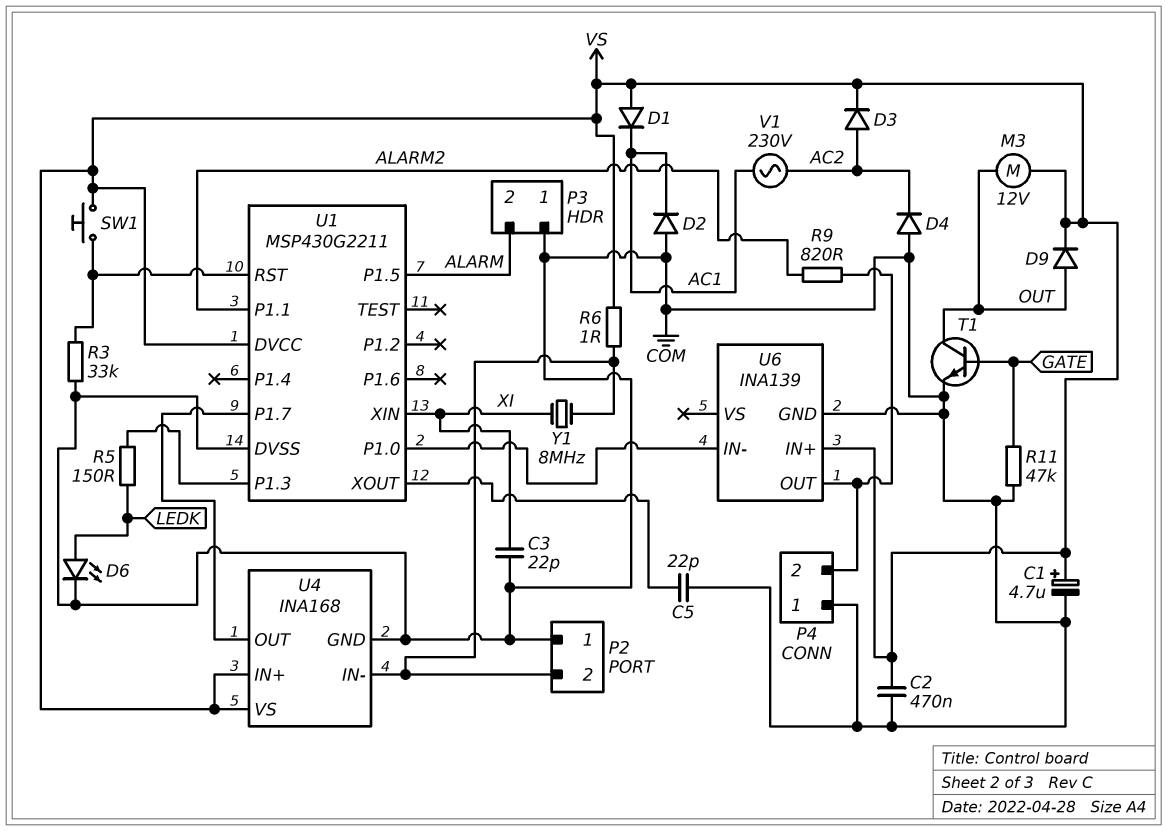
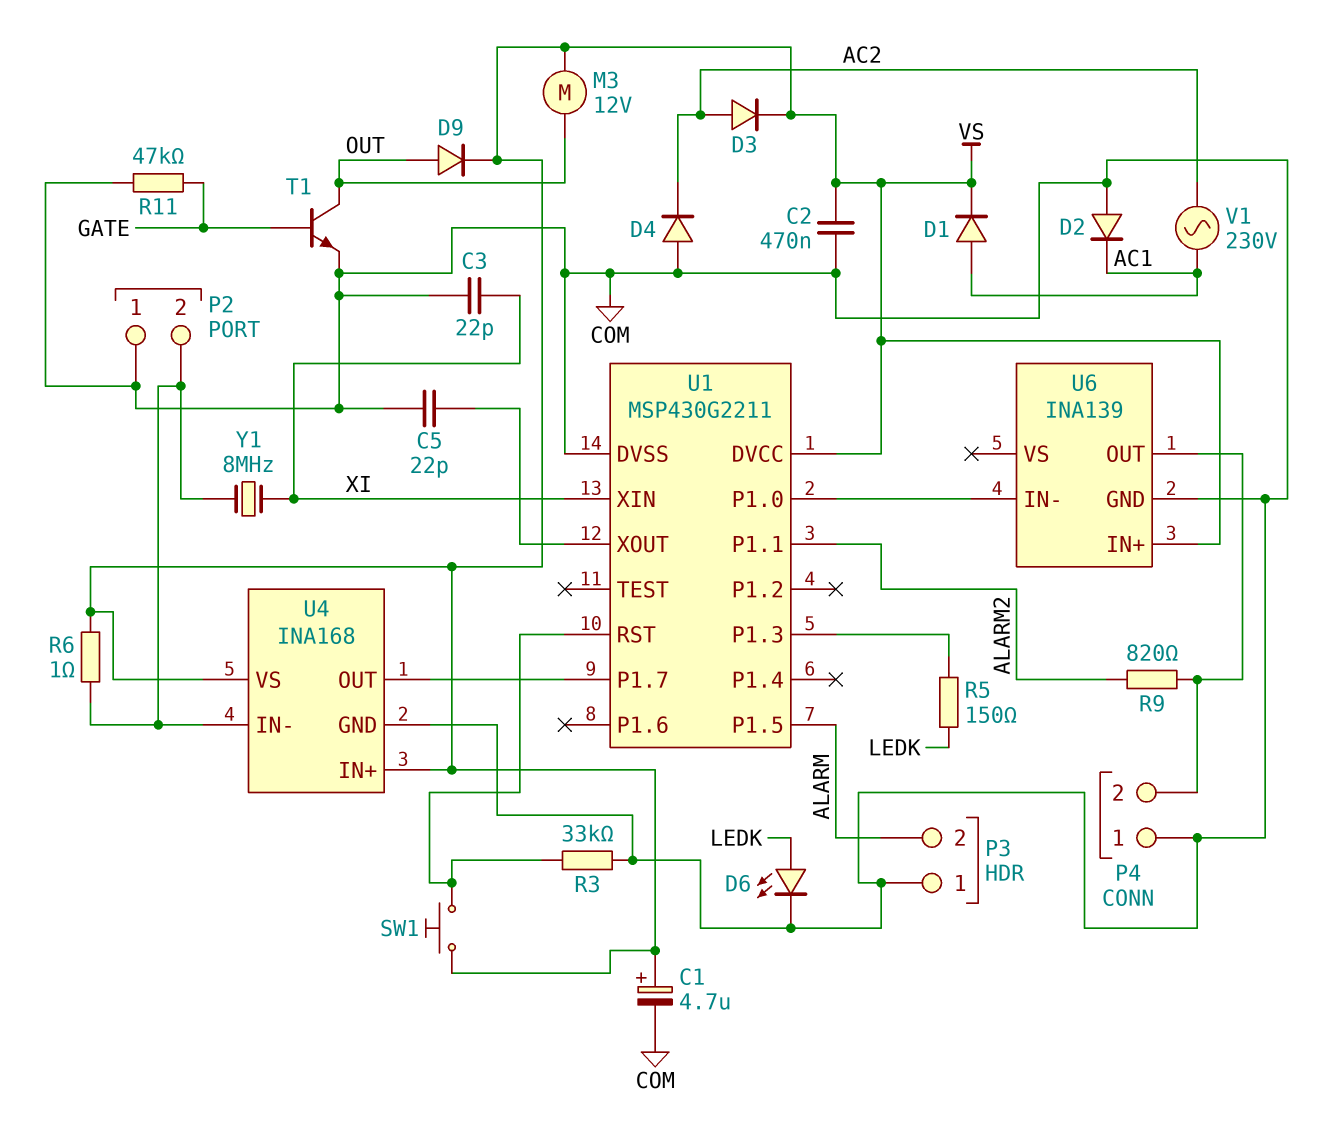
D1: diode (A VS, K AC1) -> diode (A AC1, K VS)

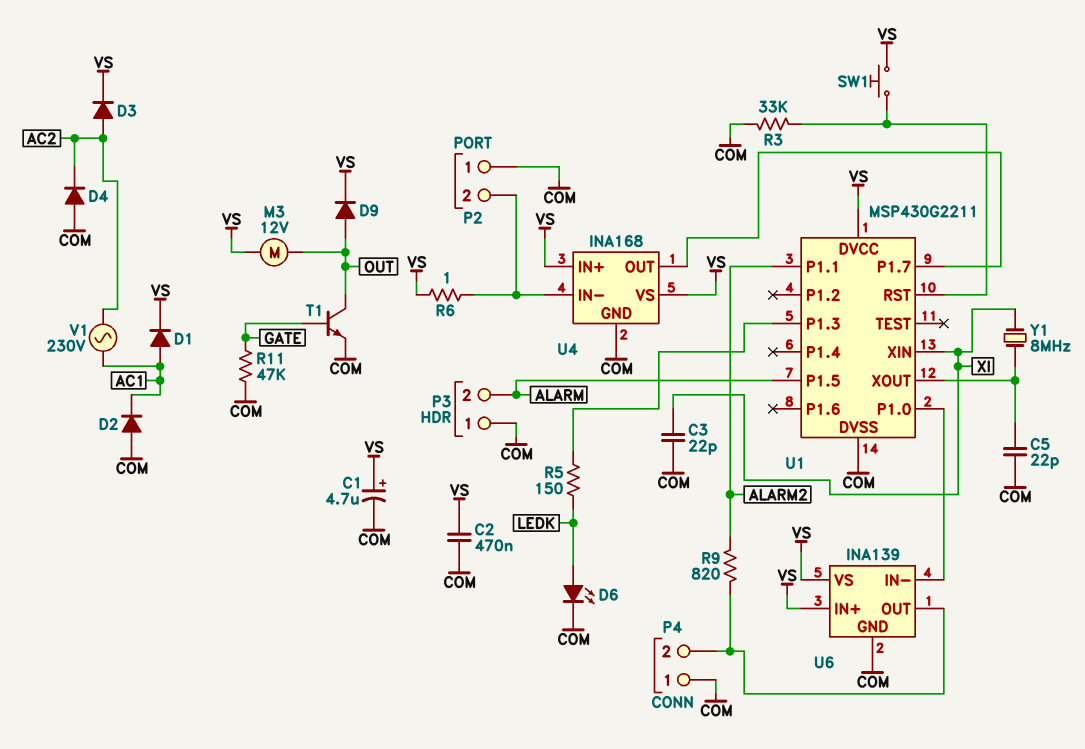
U6 pin VS: none -> VS
Y1: 8MHz (P2/2, XI) -> 8MHz (U1/XOUT, XI)

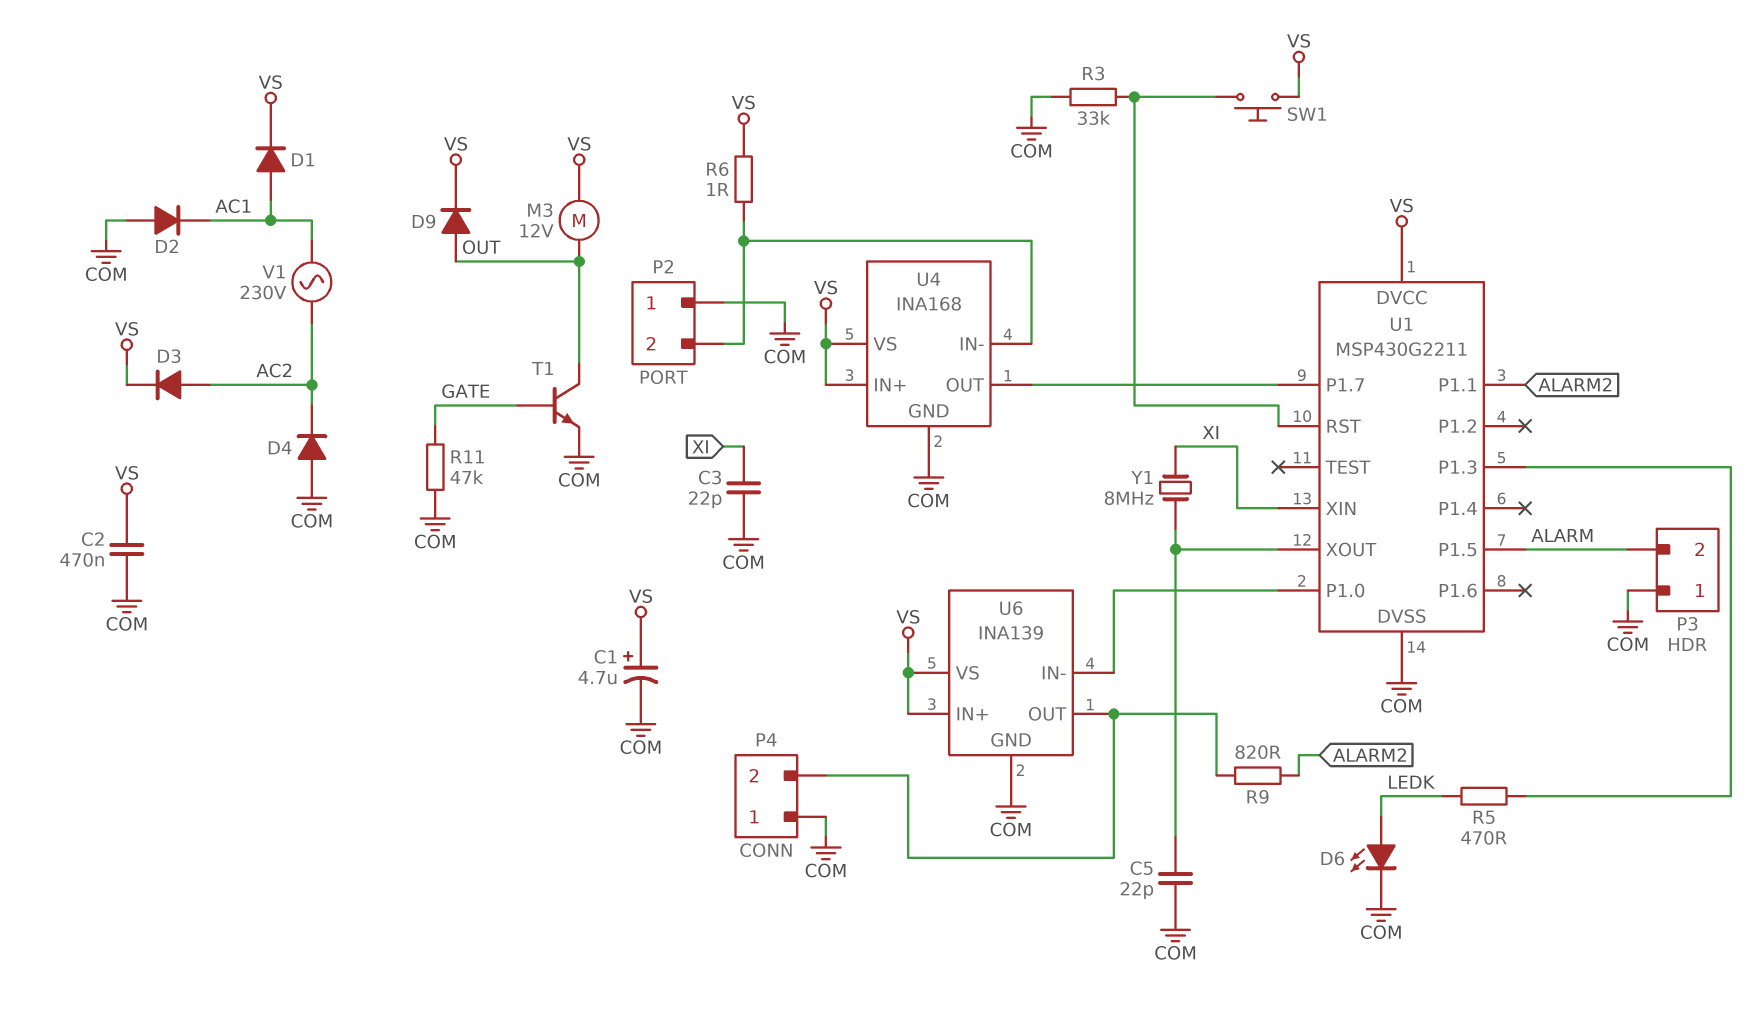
R5: 150 (LEDK, U1/P1.3) -> 470 (LEDK, U1/P1.3)

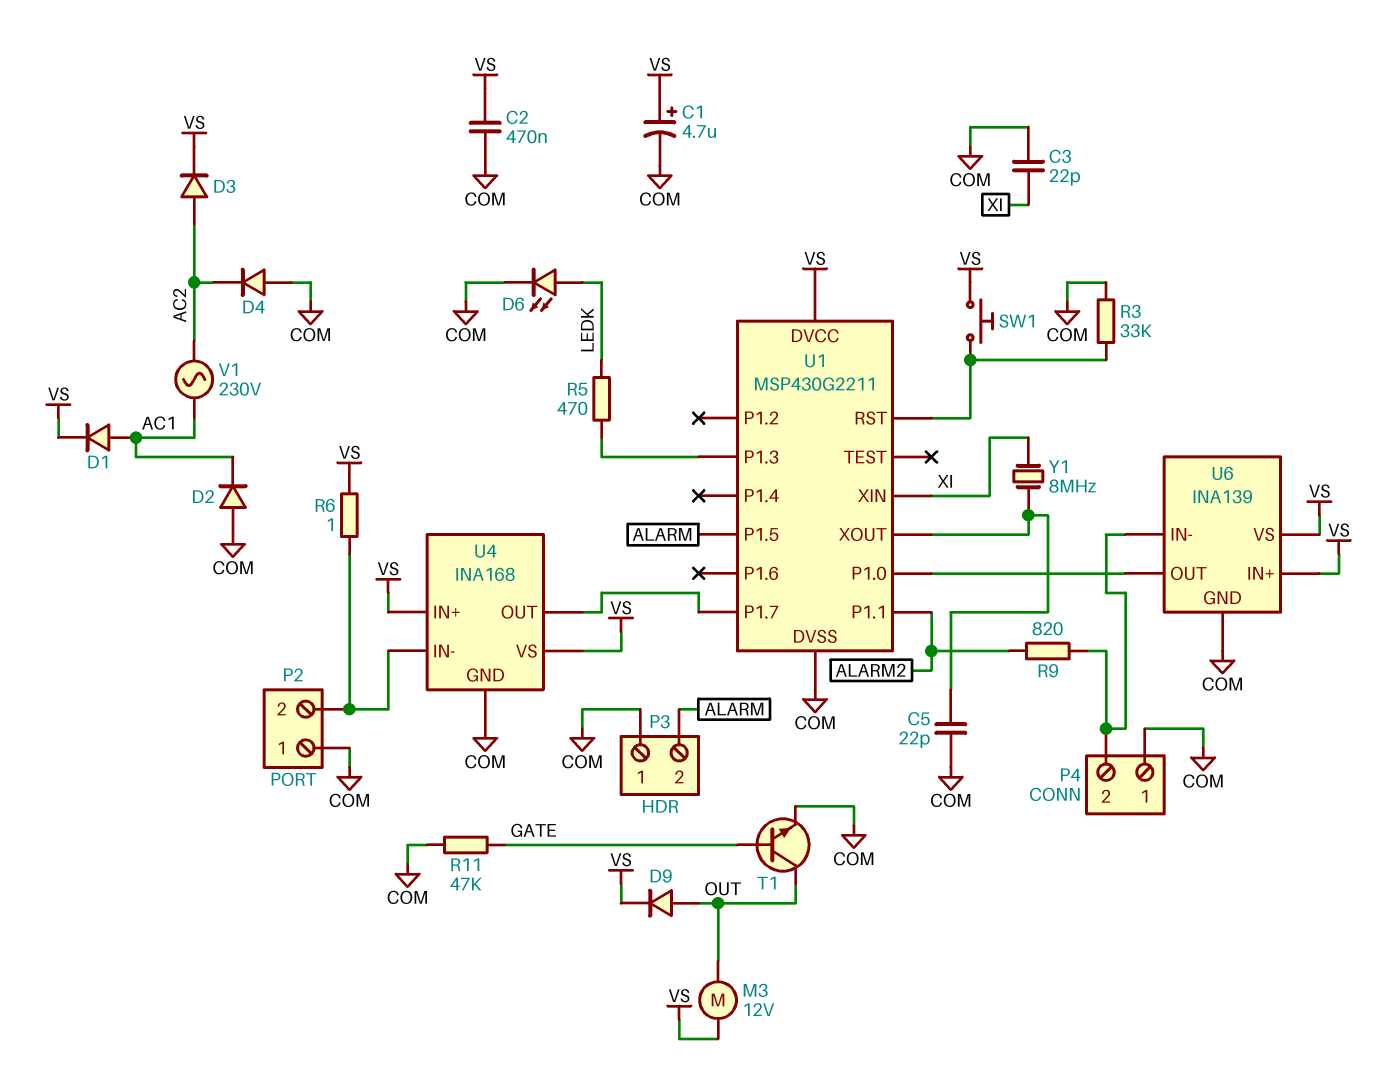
U6 pin IN-: U1/P1.0 -> P4/2
U6 pin OUT: P4/2 -> U1/P1.0

